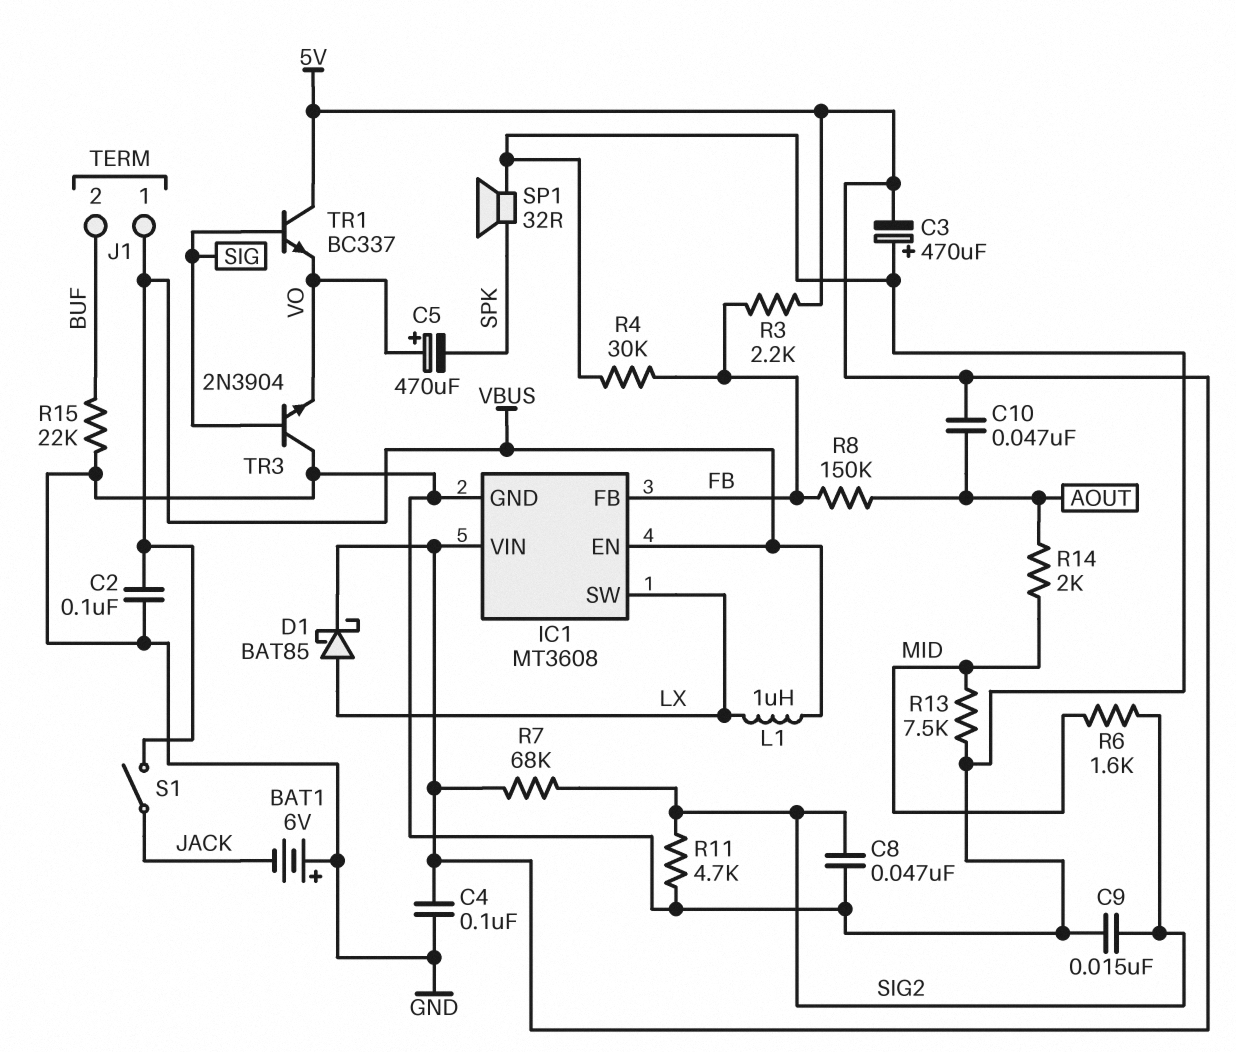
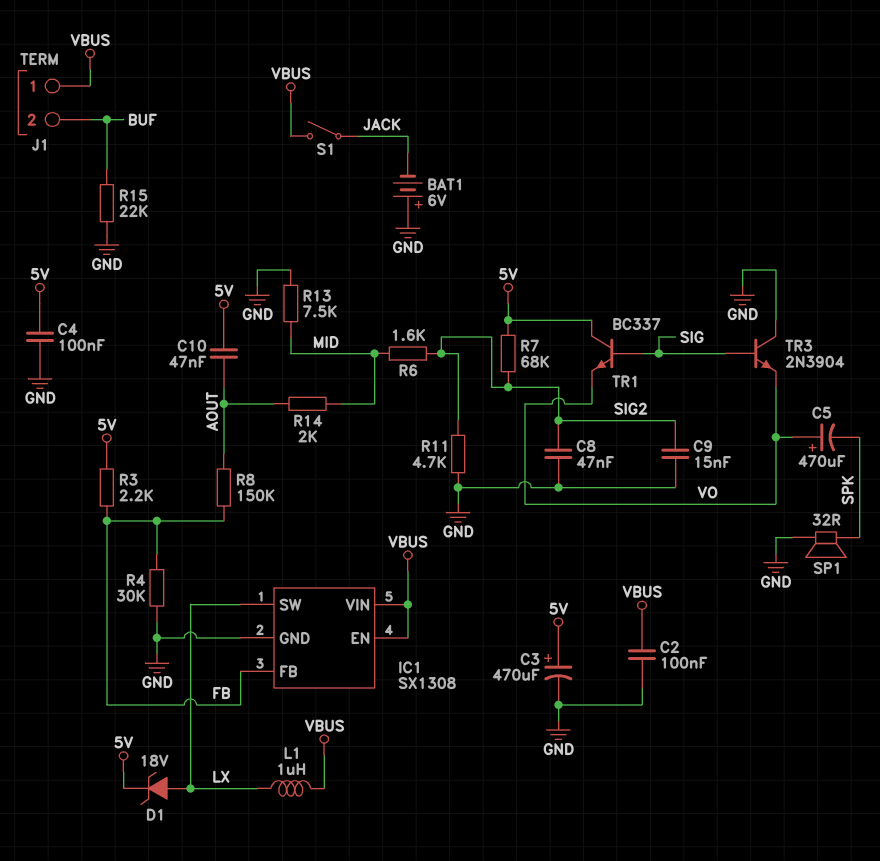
C3: 470uF (plus GND, minus 5V) -> 470uF (plus 5V, minus GND)
D1: schottky BAT85 (A LX, K 5V) -> zener 18V (A LX, K 5V)
IC1: MT3608 -> SX1308
IC1 pin VIN: 5V -> VBUS

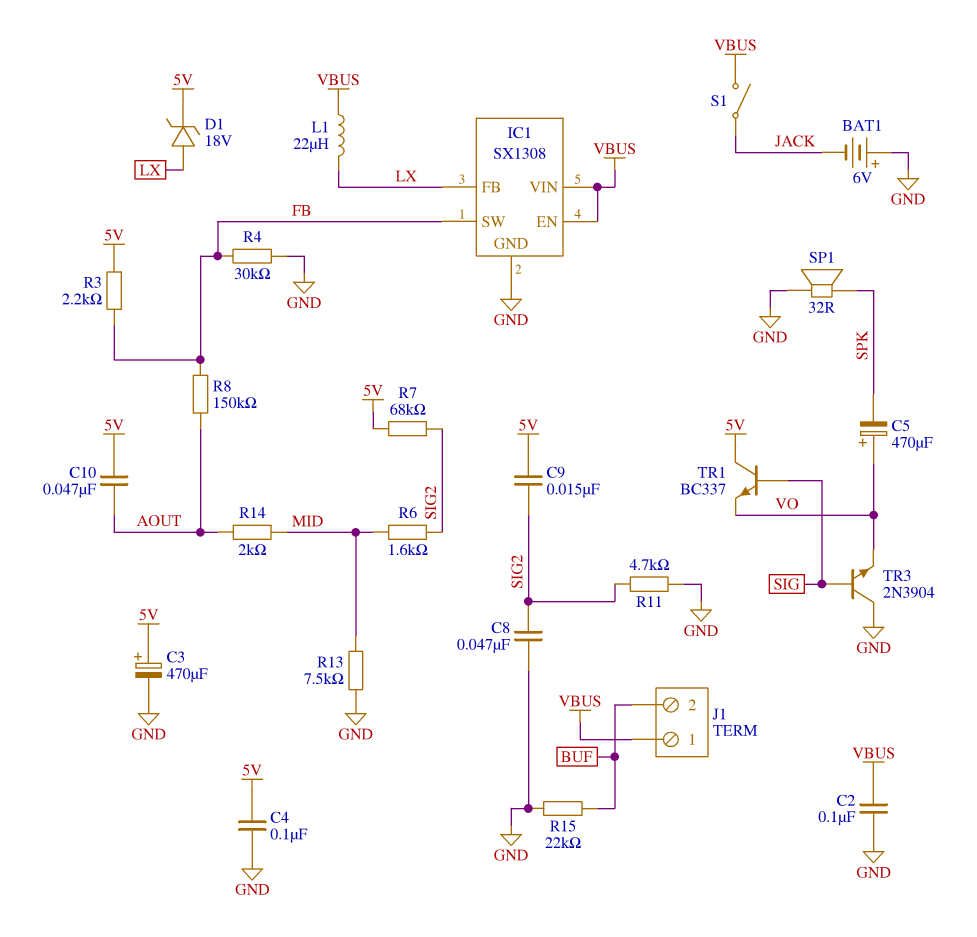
C9: 15nF (GND, SIG2) -> 15nF (5V, SIG2)
IC1 pin FB: FB -> LX
IC1 pin SW: LX -> FB
L1: 1uH (LX, VBUS) -> 22uH (LX, VBUS)

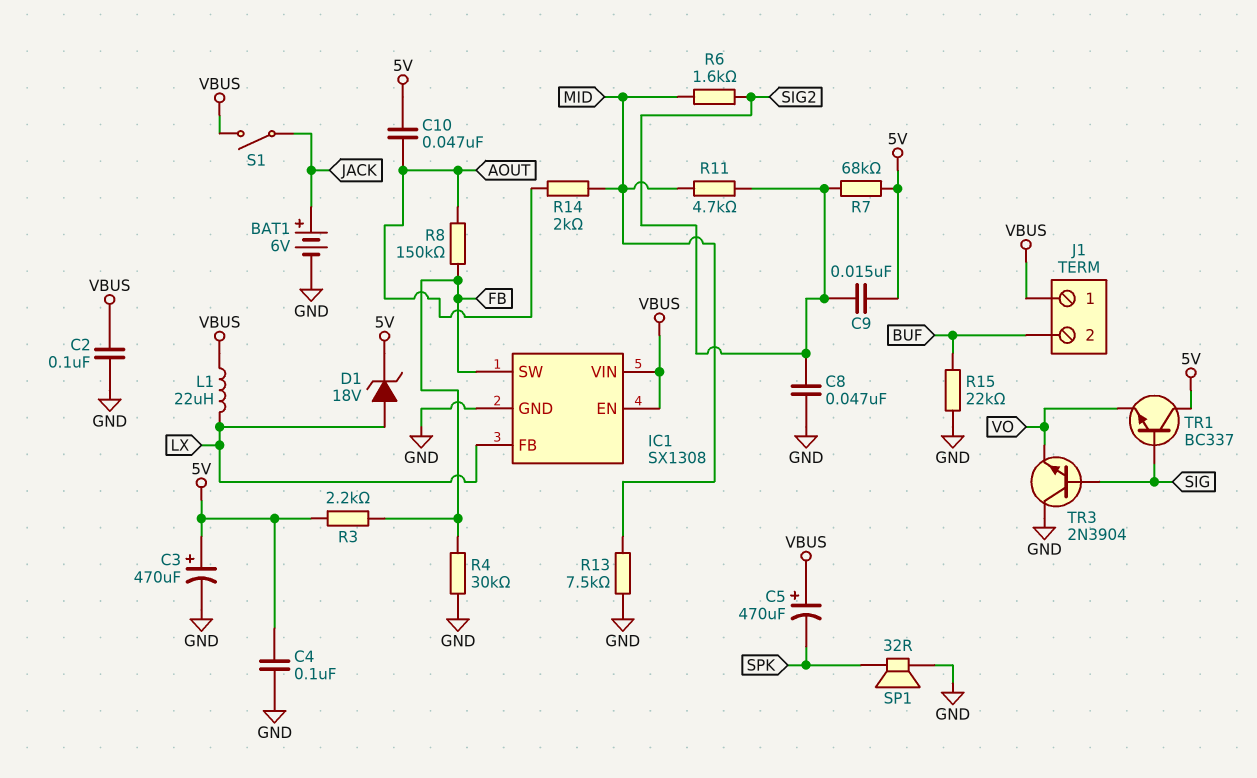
BAT1: 6V (plus GND, minus JACK) -> 6V (plus JACK, minus GND)
C5: 470uF (plus VO, minus SPK) -> 470uF (plus VBUS, minus SPK)
R11: 4.7k (GND, SIG2) -> 4.7k (MID, SIG2)

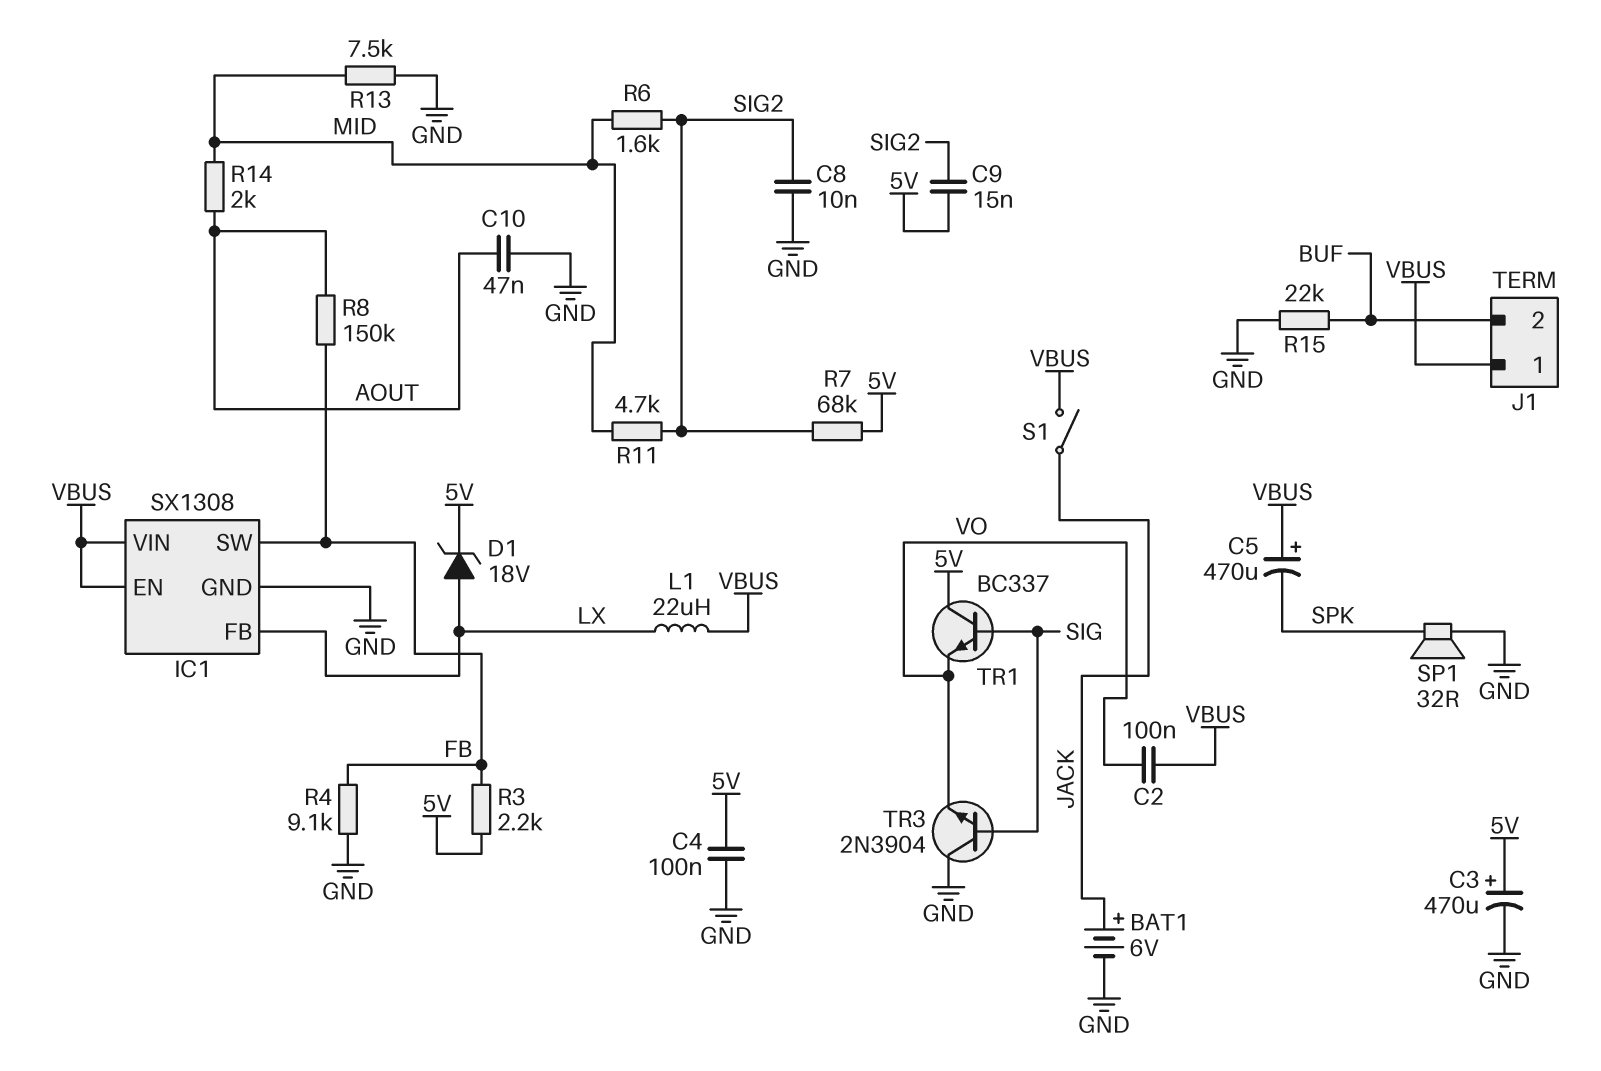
C2: 100nF (GND, VBUS) -> 100nF (VBUS, VO)
C8: 47nF (GND, SIG2) -> 10nF (GND, SIG2)
C10: 47nF (5V, AOUT) -> 47nF (AOUT, GND)
R4: 30k (FB, GND) -> 9.1k (FB, GND)

